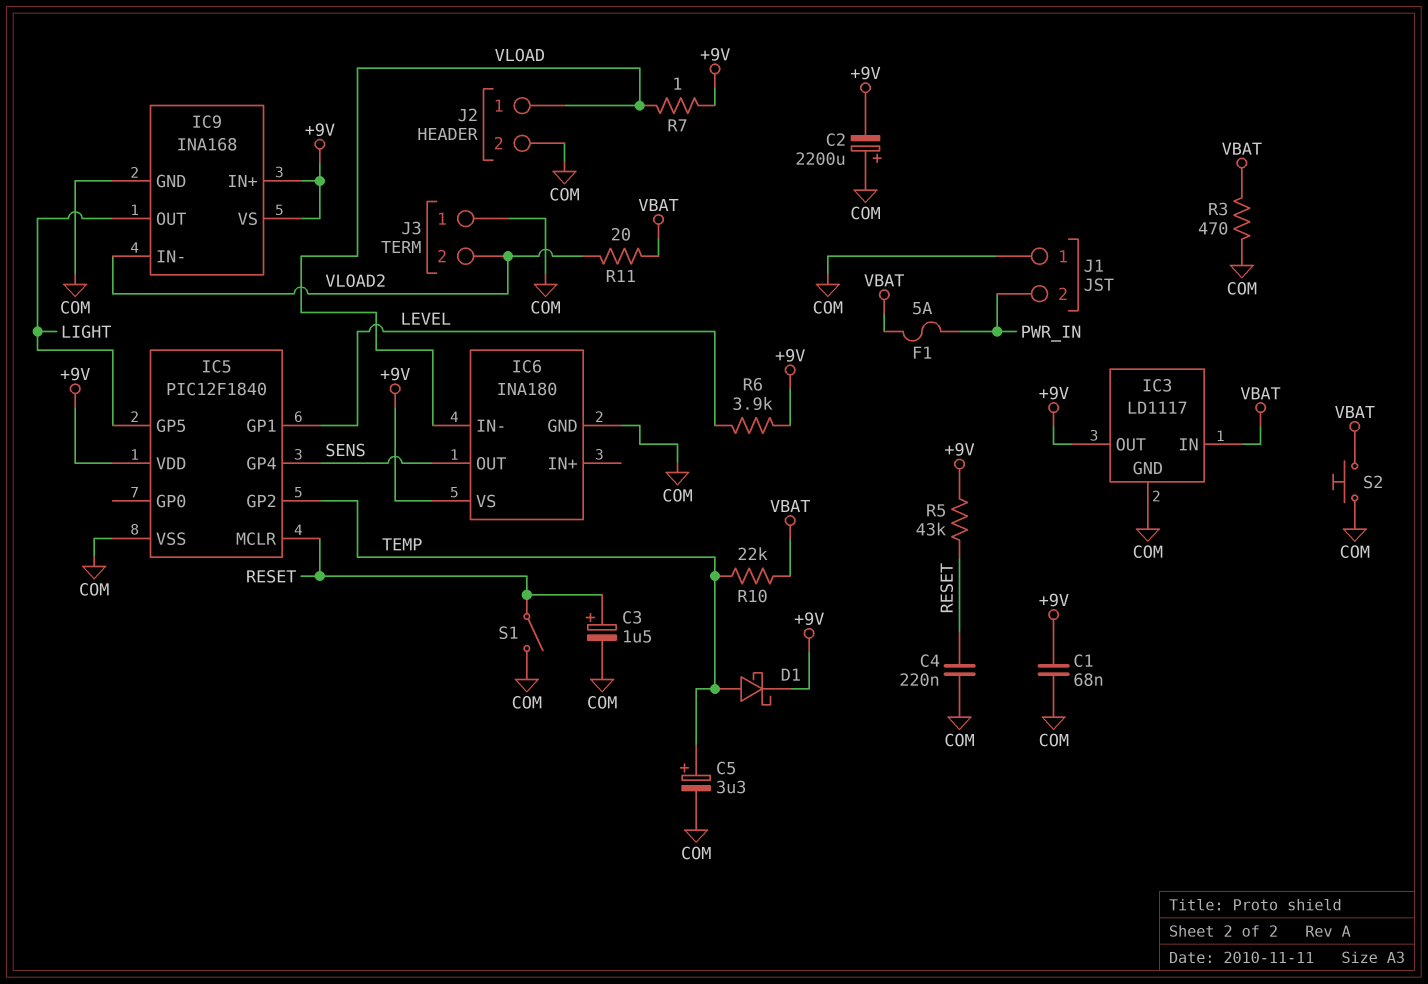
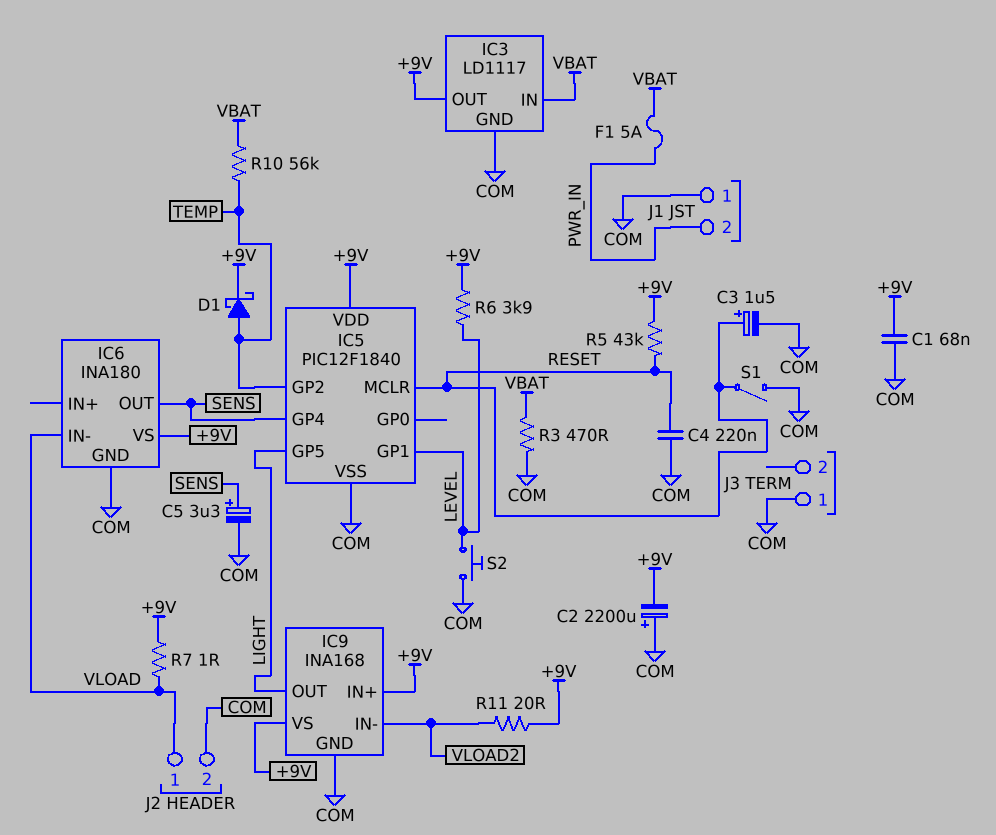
C5: 3.3uF (plus TEMP, minus COM) -> 3.3uF (plus SENS, minus COM)
J3 pin 2: VLOAD2 -> none
R10: 22k (TEMP, VBAT) -> 56k (TEMP, VBAT)
R11: 20 (VBAT, VLOAD2) -> 20 (+9V, VLOAD2)
S2: button (COM, VBAT) -> button (COM, LEVEL)

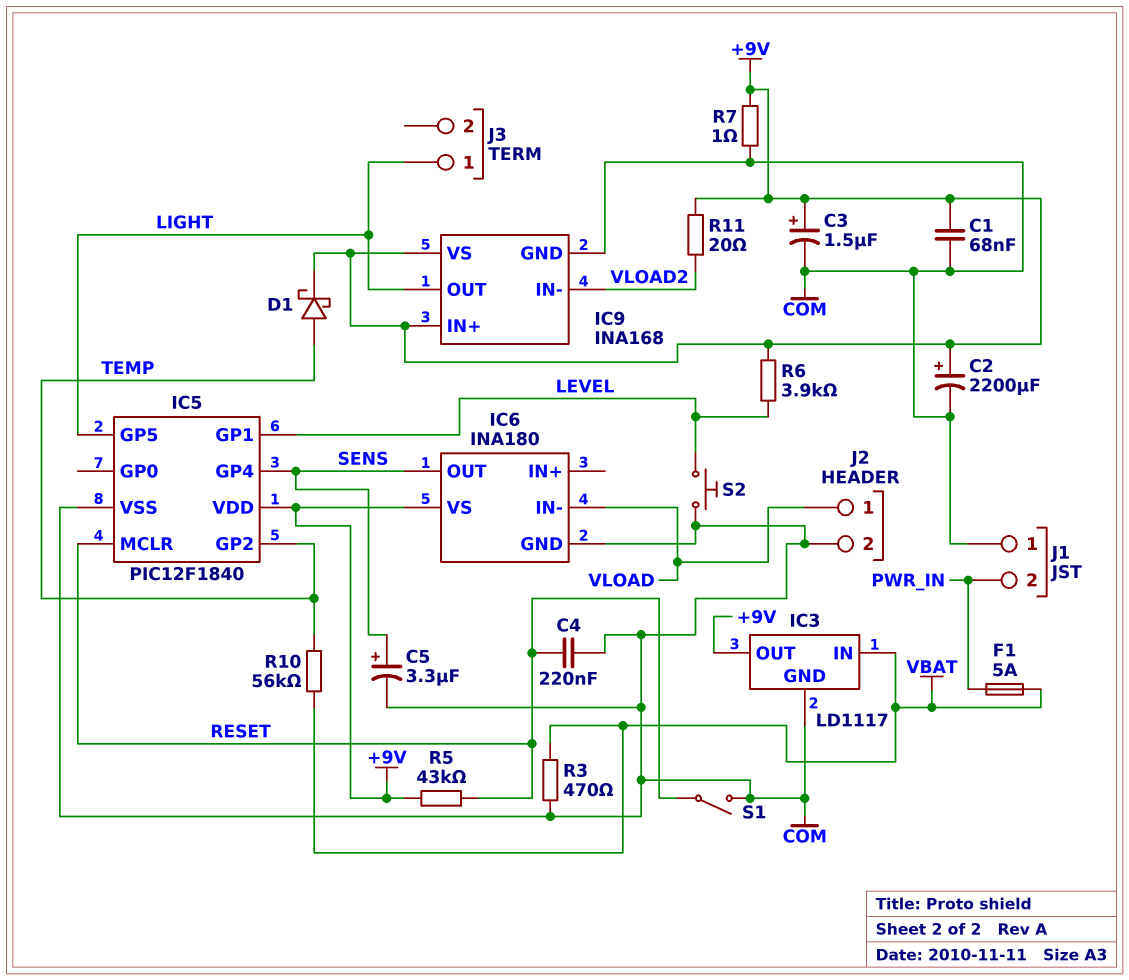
C2: 2200uF (plus COM, minus +9V) -> 2200uF (plus +9V, minus COM)
C3: 1.5uF (plus RESET, minus COM) -> 1.5uF (plus +9V, minus COM)
J3 pin 1: COM -> LIGHT
R7: 1 (+9V, VLOAD) -> 1 (+9V, COM)

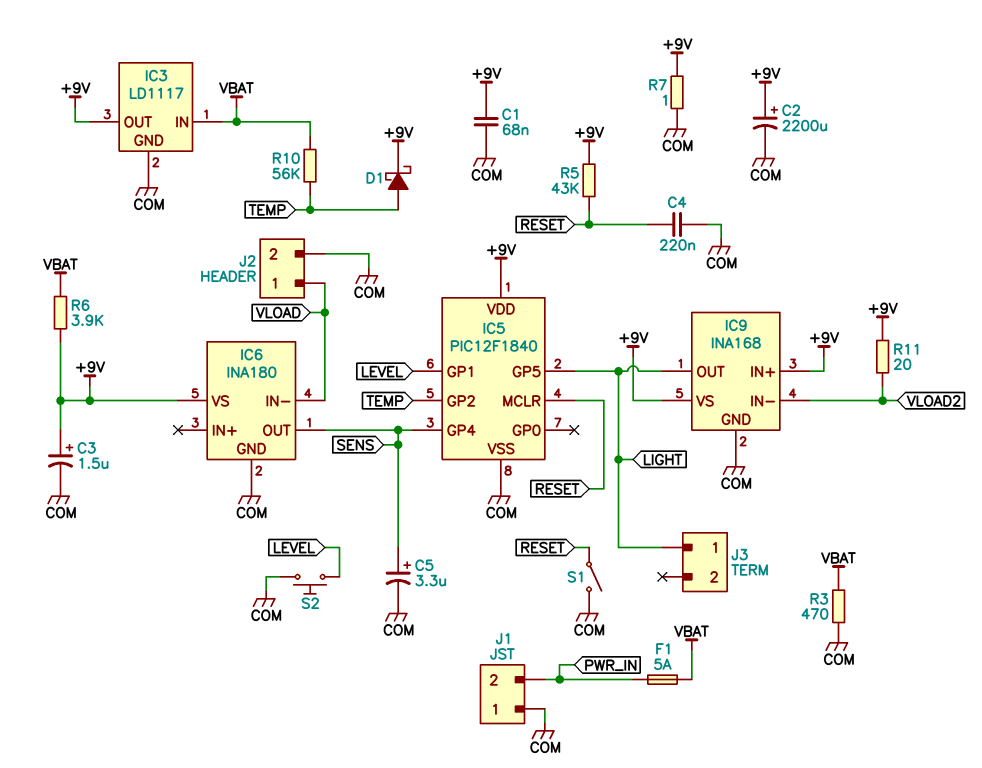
R6: 3.9k (+9V, LEVEL) -> 3.9k (+9V, VBAT)

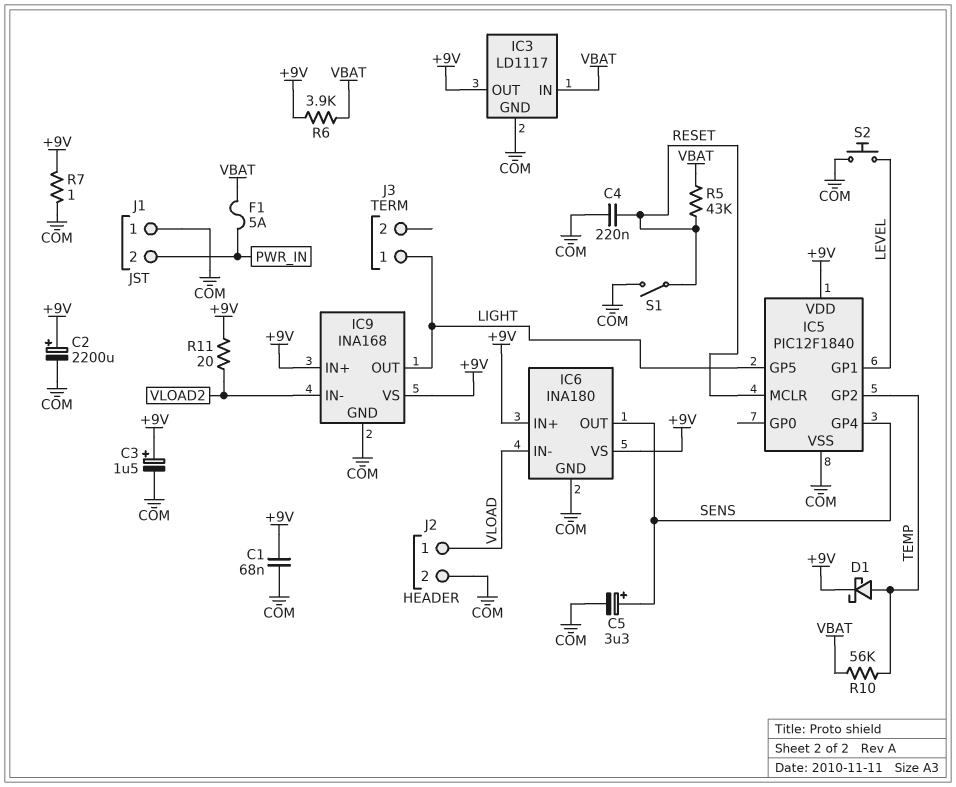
IC6 pin IN+: none -> +9V
R3: 470 (COM, VBAT) -> none
R5: 43k (+9V, RESET) -> 43k (RESET, VBAT)

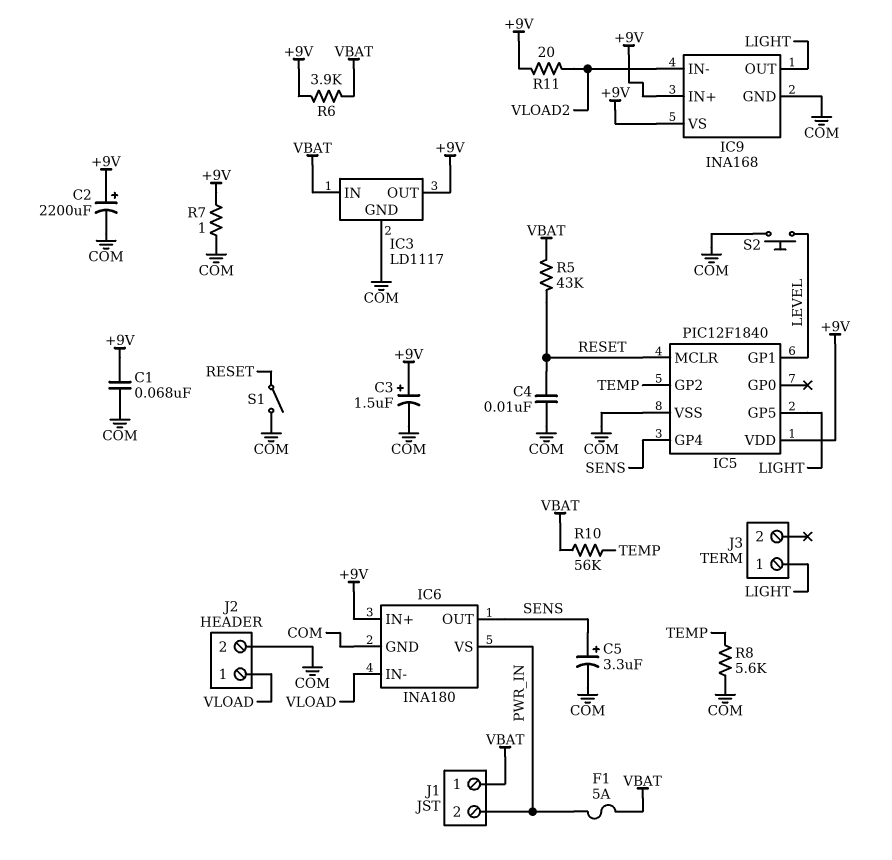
C4: 220nF (COM, RESET) -> 10nF (COM, RESET)
D1: schottky (A TEMP, K +9V) -> none
IC6 pin VS: +9V -> PWR_IN
J1 pin 1: COM -> VBAT
R8: none -> 5.6k (COM, TEMP)

